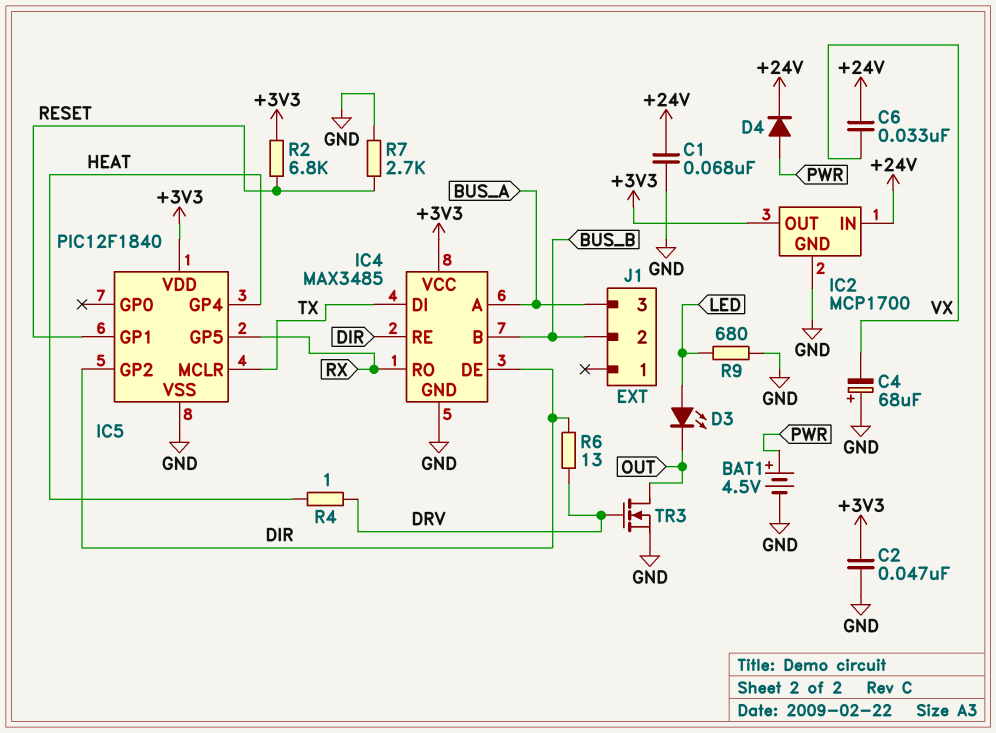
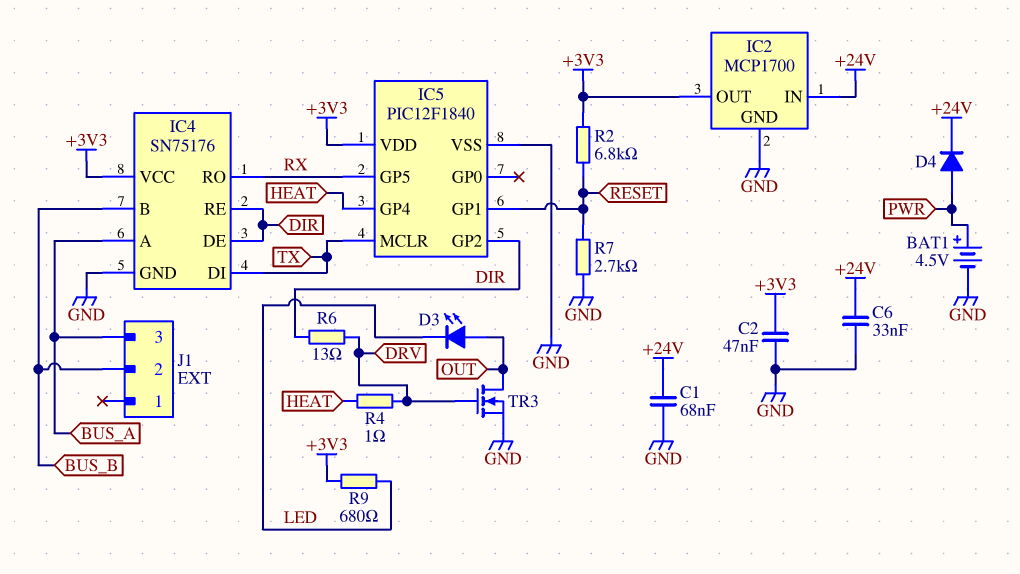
C4: 68uF (plus GND, minus VX) -> none
C6: 33nF (+24V, VX) -> 33nF (+24V, GND)
D3: LED (A LED, K OUT) -> LED (A OUT, K LED)
IC4: MAX3485 -> SN75176
R9: 680 (GND, LED) -> 680 (+3V3, LED)

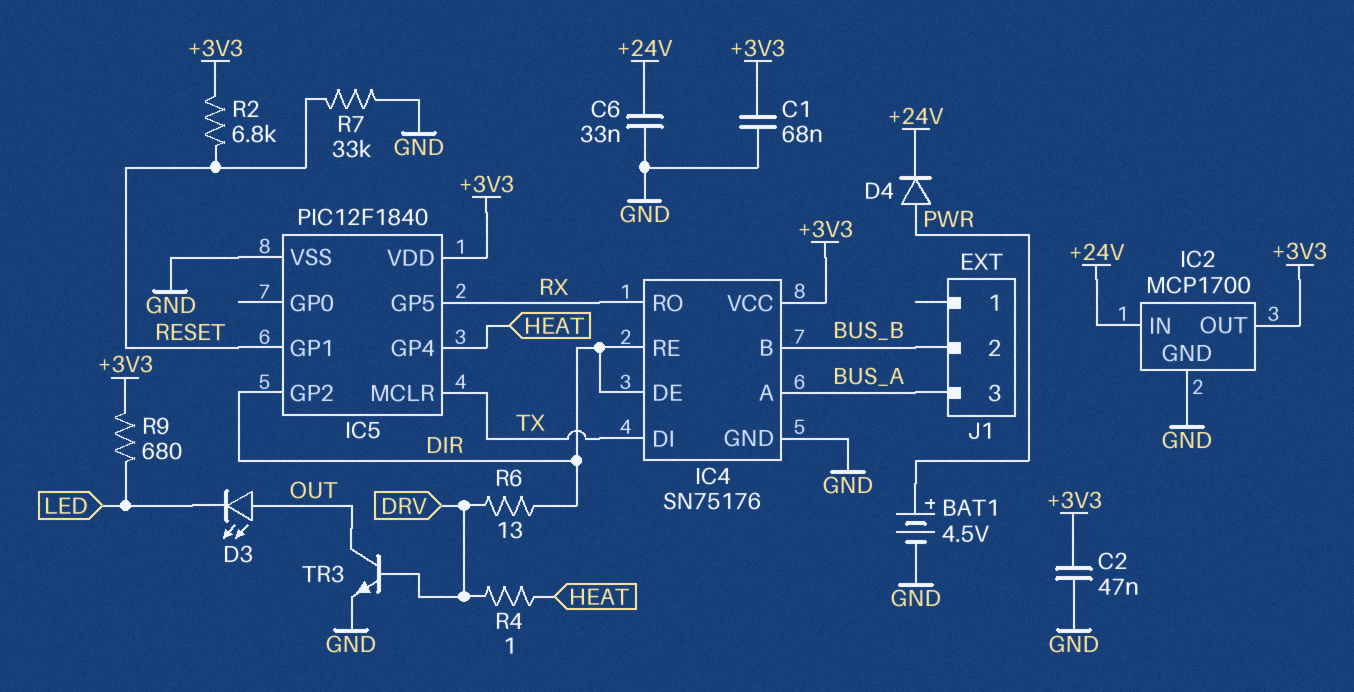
C1: 68nF (+24V, GND) -> 68nF (+3V3, GND)
R7: 2.7k (GND, RESET) -> 33k (GND, RESET)
TR3: NMOS (G DRV, D OUT, S GND) -> NPN (B DRV, C OUT, E GND)

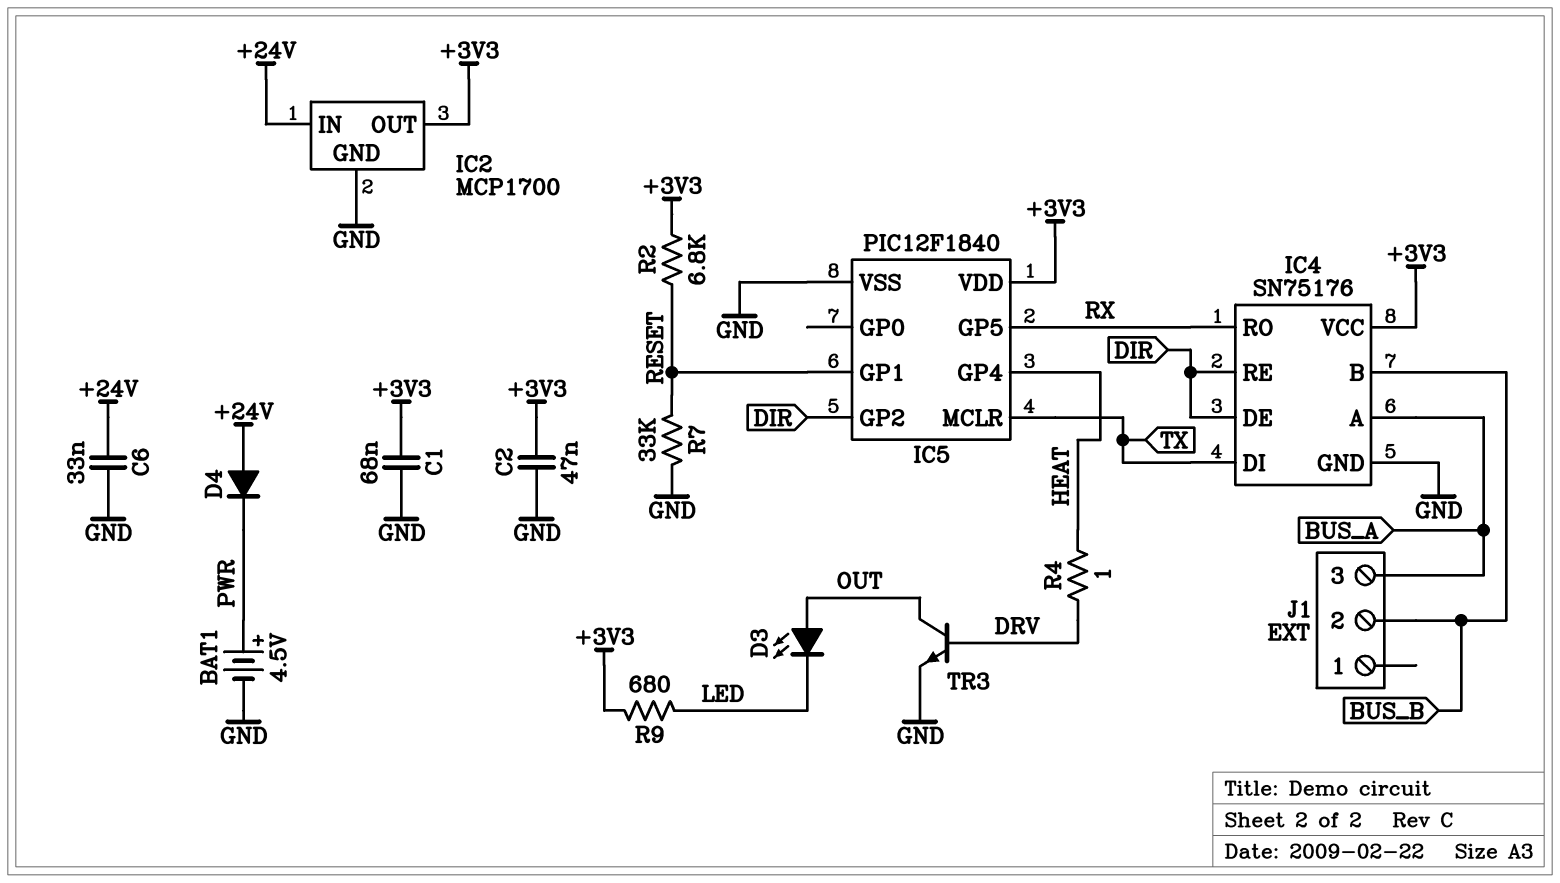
D4: diode (A PWR, K +24V) -> diode (A +24V, K PWR)
R6: 13 (DIR, DRV) -> none

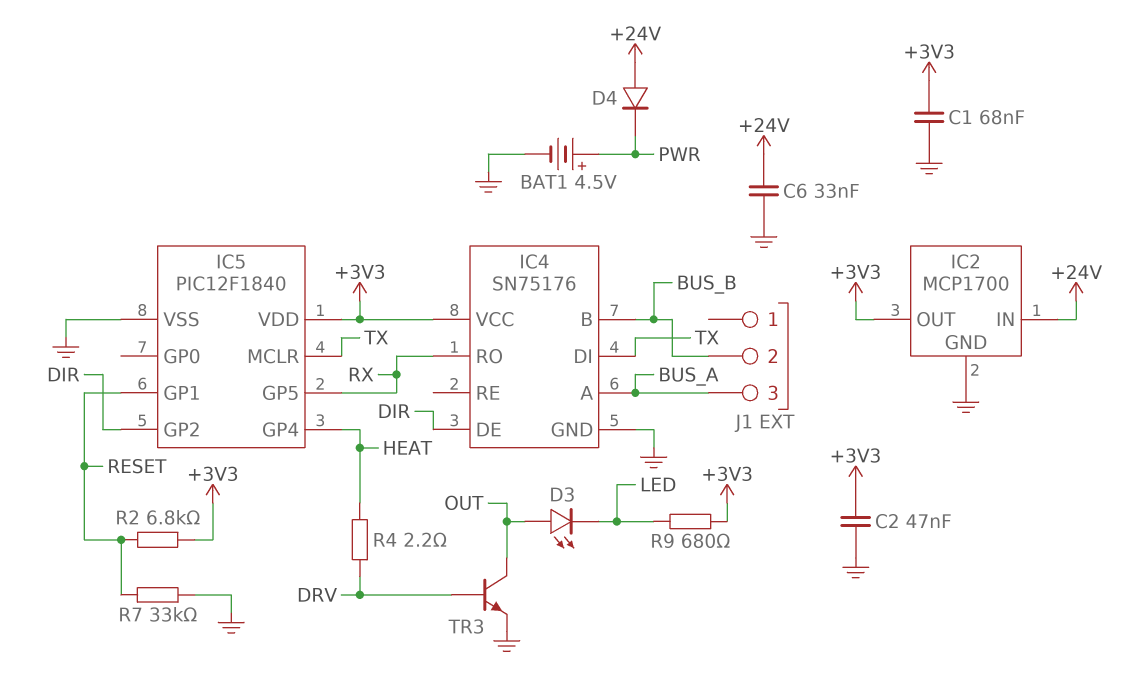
IC4 pin RE: DIR -> none
R4: 1 (DRV, HEAT) -> 2.2 (DRV, HEAT)

